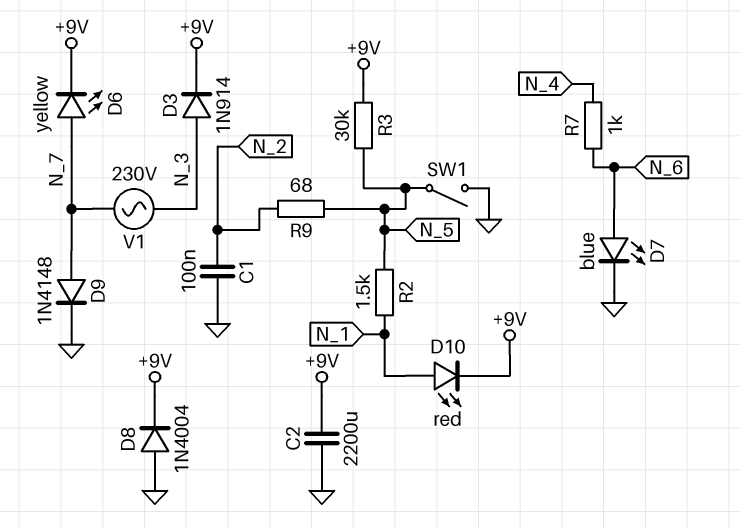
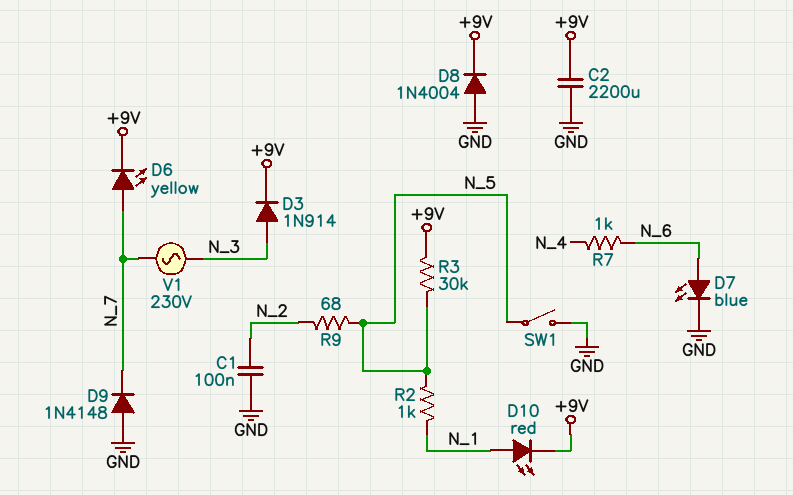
D9: diode 1N4148 (A N_7, K GND) -> diode 1N4148 (A GND, K N_7)
R2: 1.5k (N_1, N_5) -> 1k (N_1, N_5)

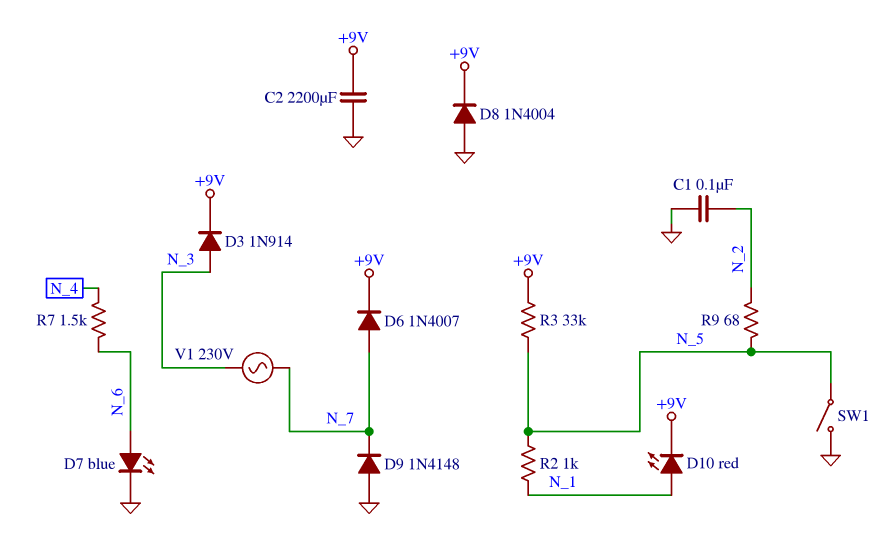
D6: LED yellow (A N_7, K +9V) -> diode 1N4007 (A N_7, K +9V)
R3: 30k (+9V, N_5) -> 33k (+9V, N_5)
R7: 1k (N_4, N_6) -> 1.5k (N_4, N_6)

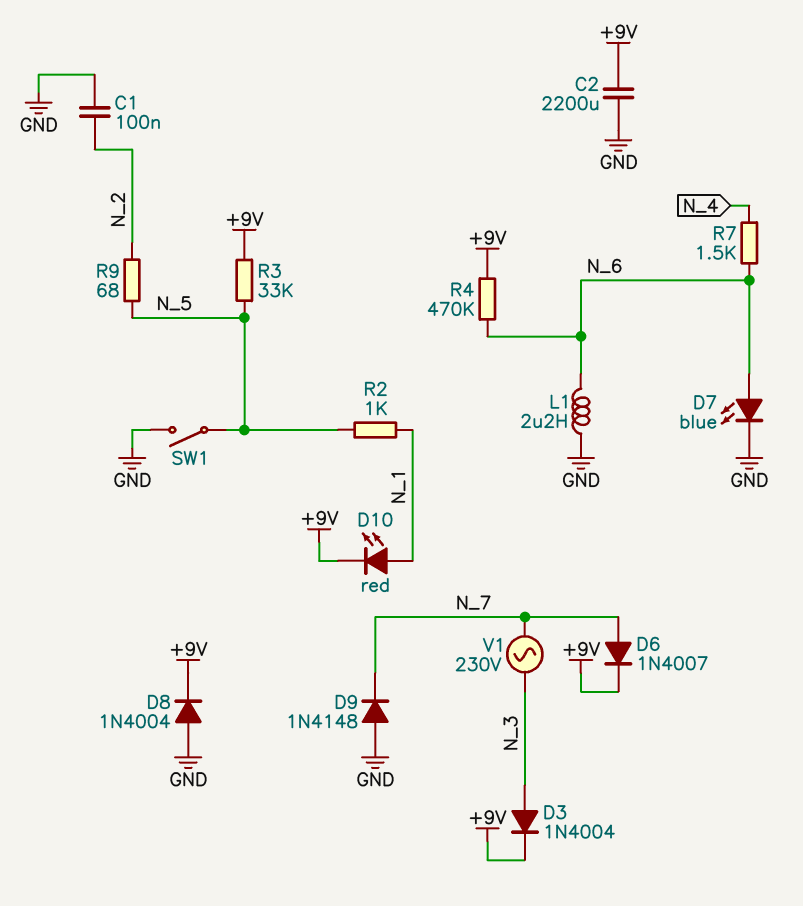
D3: diode 1N914 (A N_3, K +9V) -> diode 1N4004 (A N_3, K +9V)
L1: none -> 2.2uH (GND, N_6)
R4: none -> 470k (+9V, N_6)

